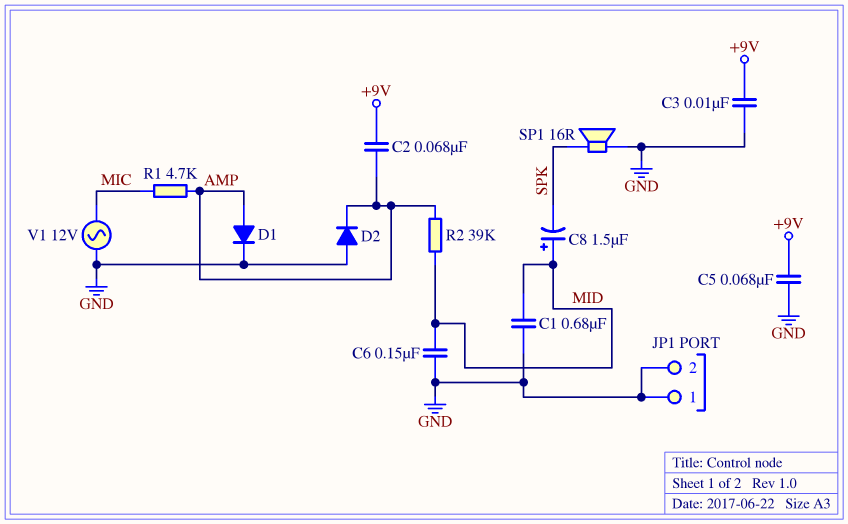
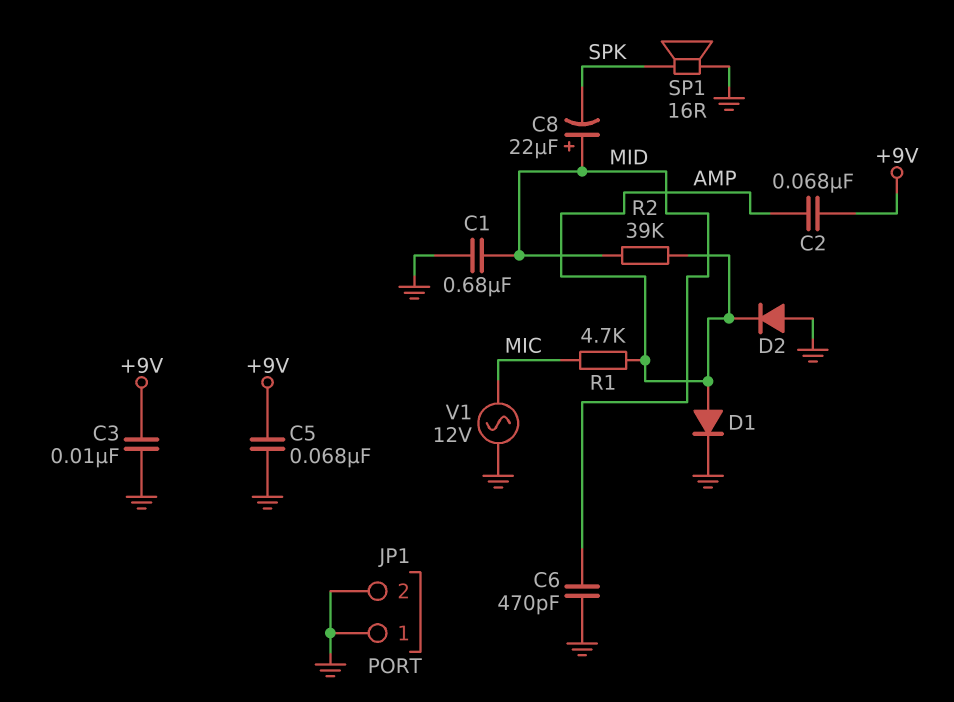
C6: 150nF (GND, MID) -> 470pF (GND, MID)
C8: 1.5uF (plus MID, minus SPK) -> 22uF (plus MID, minus SPK)

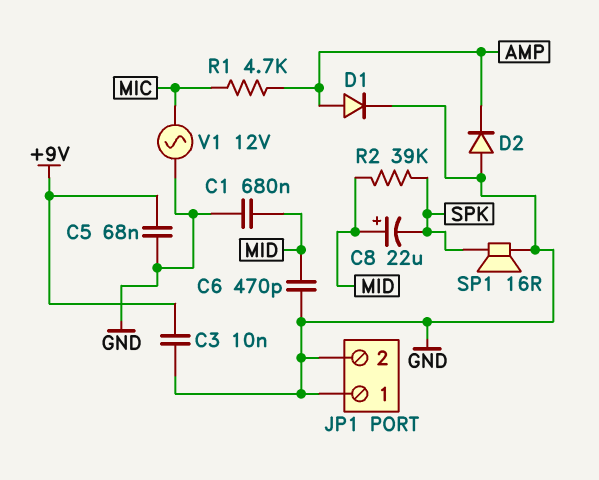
C2: 68nF (+9V, AMP) -> none
R2: 39k (AMP, MID) -> 39k (MID, SPK)

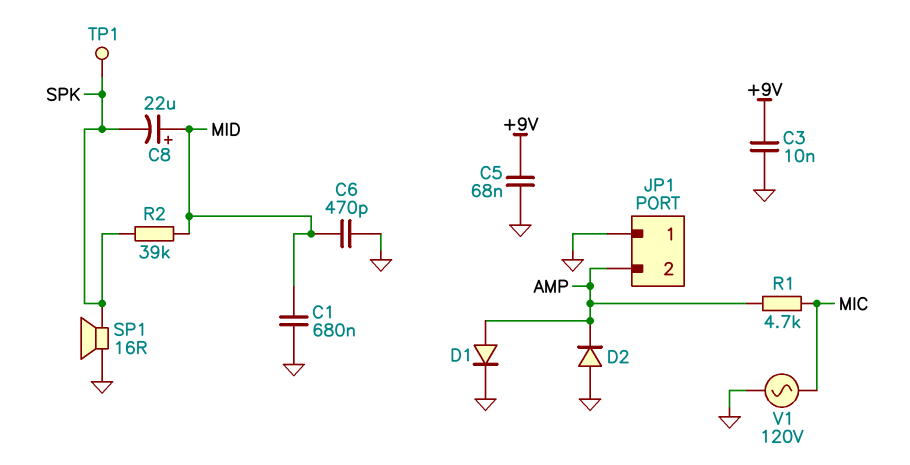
JP1 pin 2: GND -> AMP
TP1: none -> test point (SPK)
V1: AC 12V (GND, MIC) -> AC 120V (GND, MIC)

